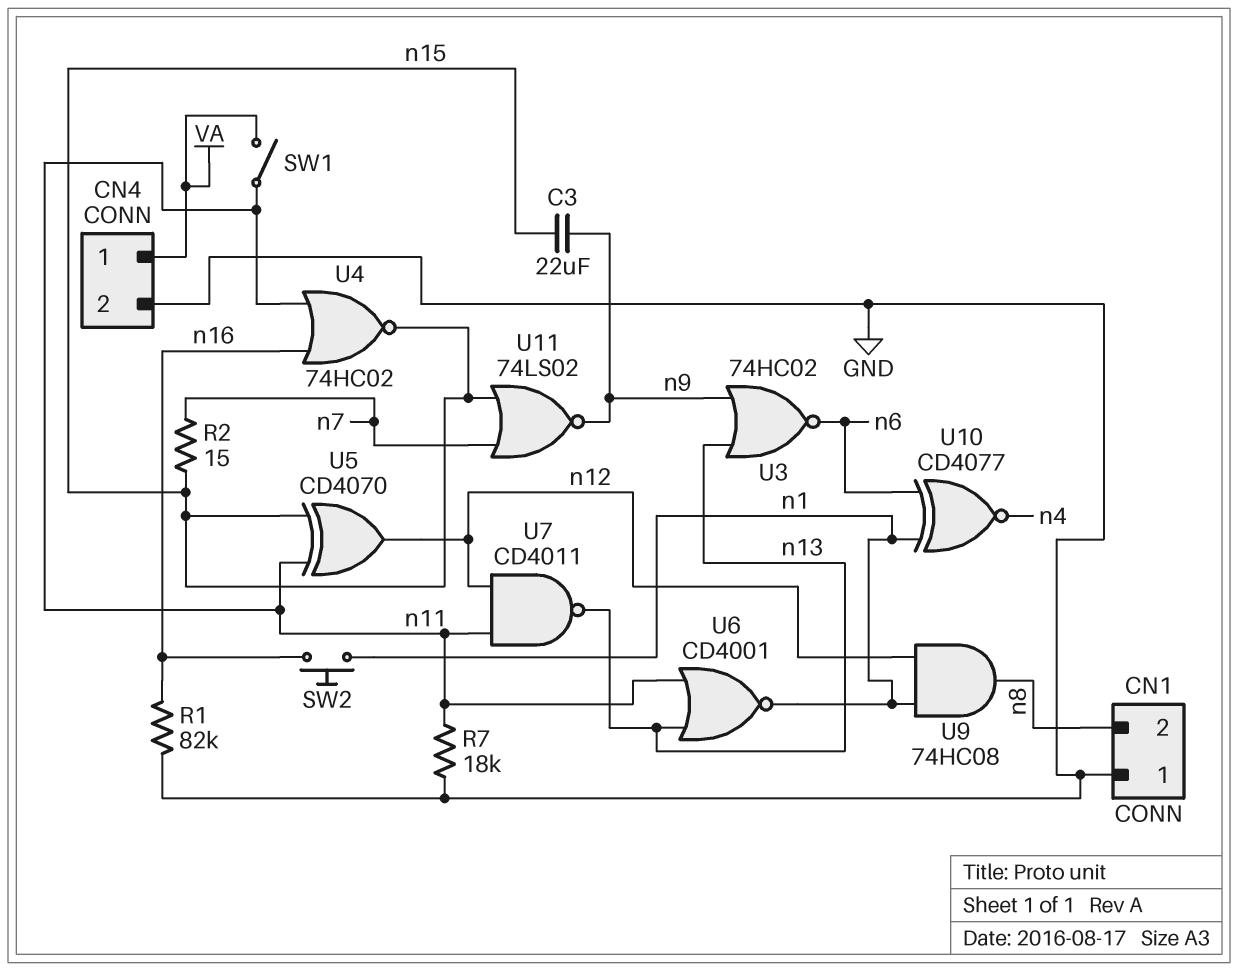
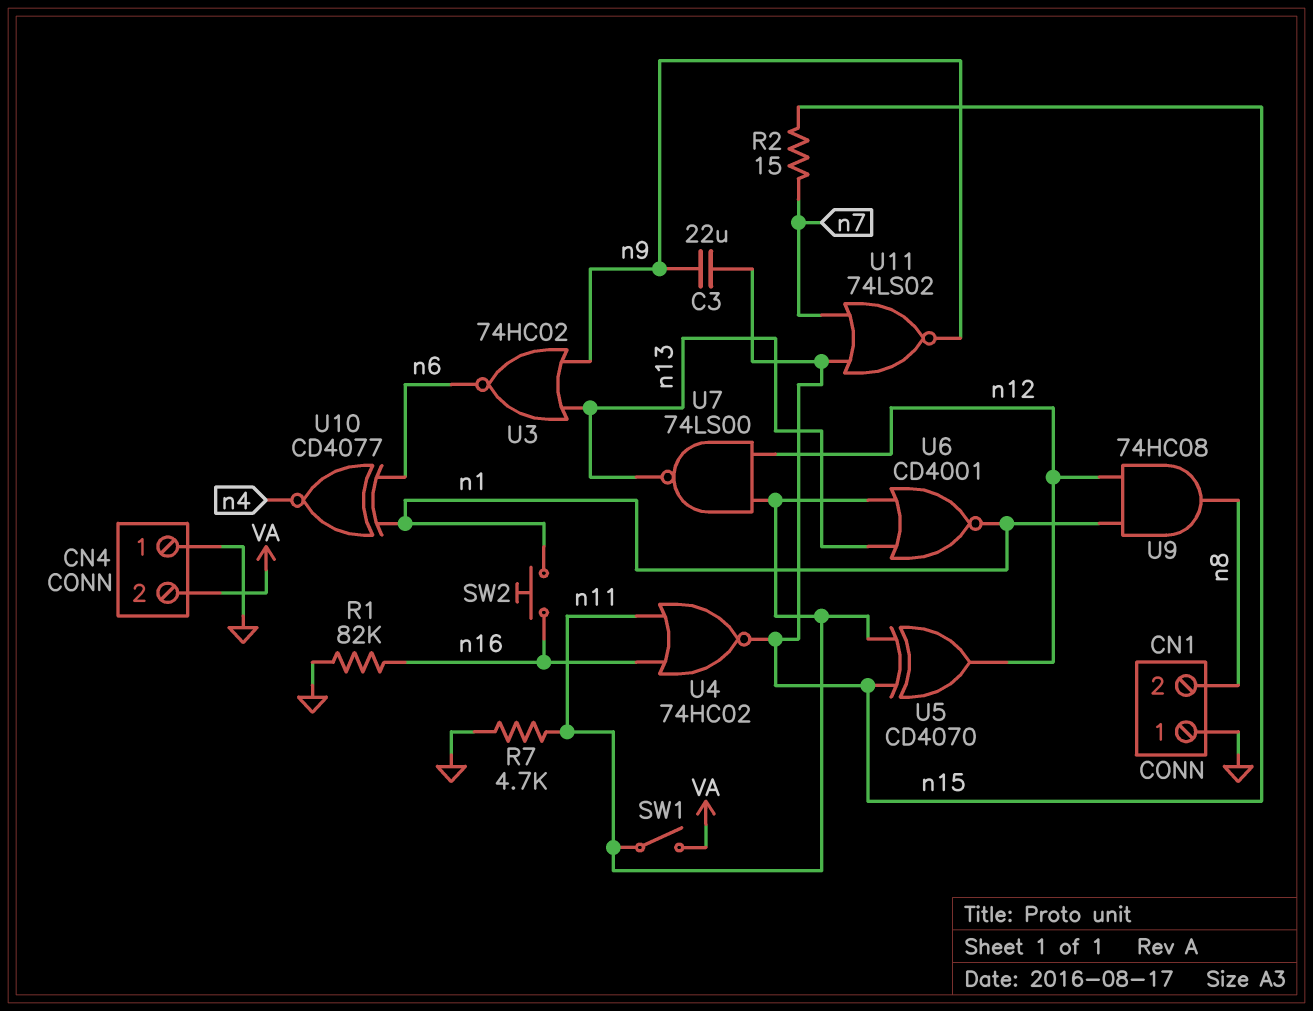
CN4 pin 1: VA -> GND
CN4 pin 2: GND -> VA
R7: 18k (GND, n11) -> 4.7k (GND, n11)
U7: NAND CD4011 (in n11, in n12, out n13) -> NAND 74LS00 (in n11, in n12, out n13)

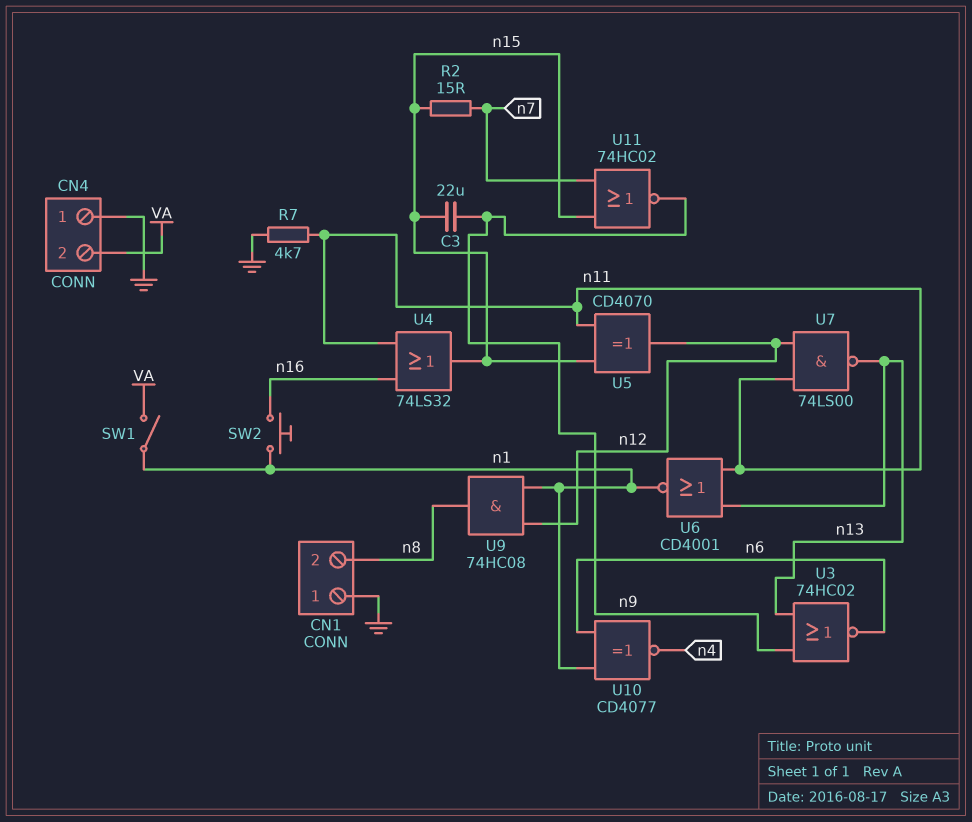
R1: 82k (GND, n16) -> none
SW1: switch (VA, n11) -> switch (VA, n1)
U4: NOR 74HC02 (in n11, in n16, out n15) -> OR 74LS32 (in n11, in n16, out n15)
U11: NOR 74LS02 (in n7, in n15, out n9) -> NOR 74HC02 (in n7, in n15, out n9)

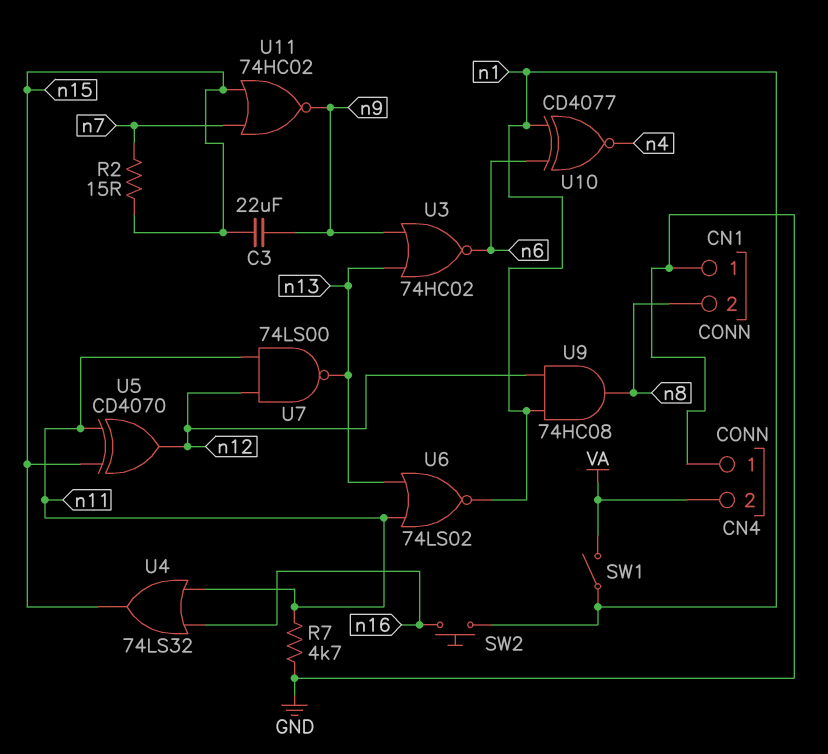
U6: NOR CD4001 (in n11, in n13, out n1) -> NOR 74LS02 (in n11, in n13, out n1)

